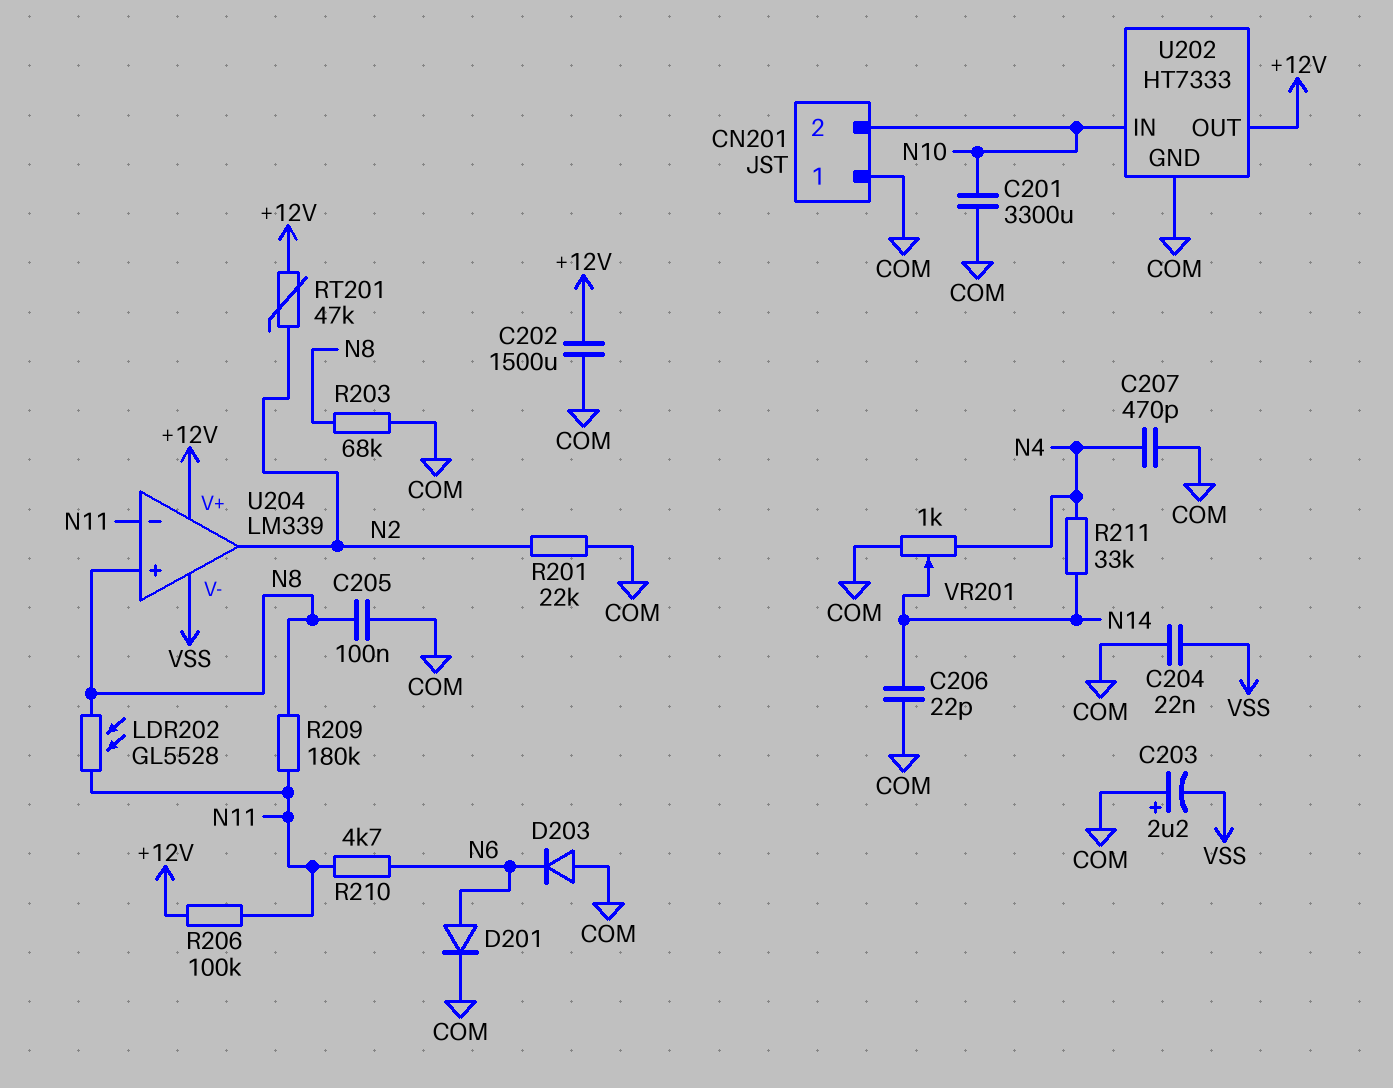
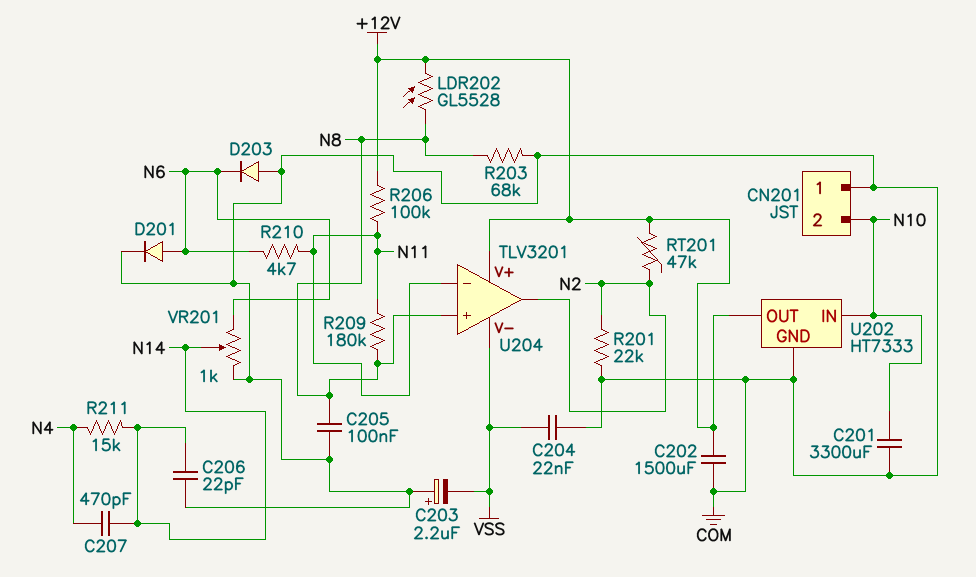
C207: 470pF (COM, N4) -> 470pF (N4, N14)
LDR202: GL5528 (N8, N11) -> GL5528 (+12V, N8)
R211: 33k (N4, N14) -> 15k (N4, N14)
U204: LM339 -> TLV3201
VR201: 1k (COM, N4, wiper N14) -> 1k (COM, N6, wiper N14)

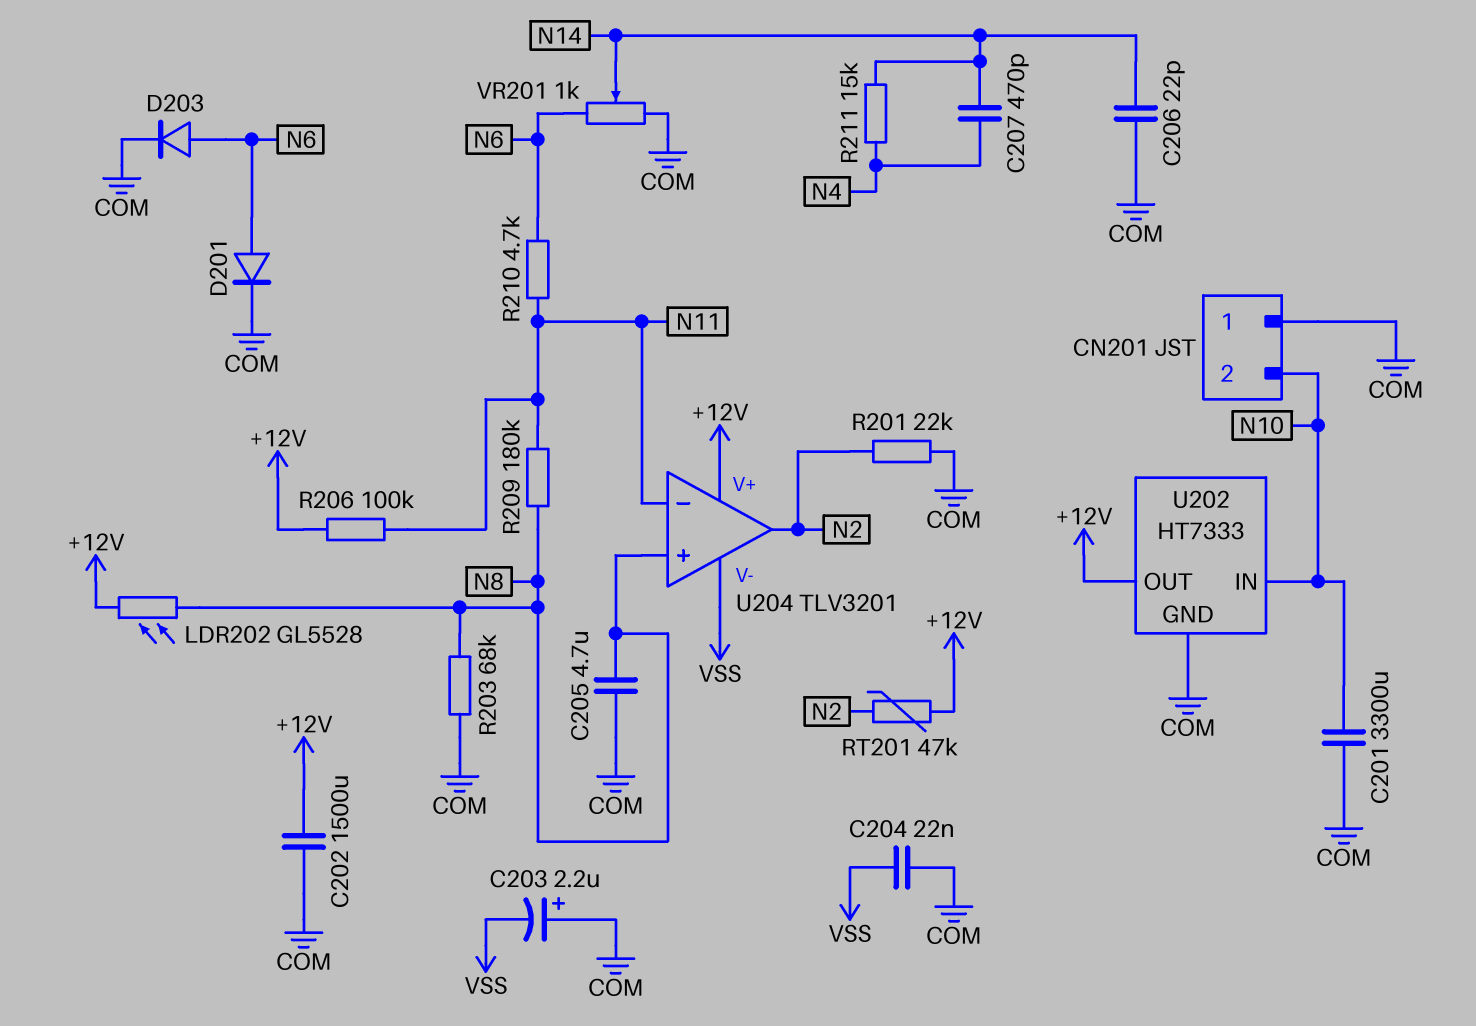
C205: 100nF (COM, N8) -> 4.7uF (COM, N8)
D203: diode (A COM, K N6) -> diode (A N6, K COM)

